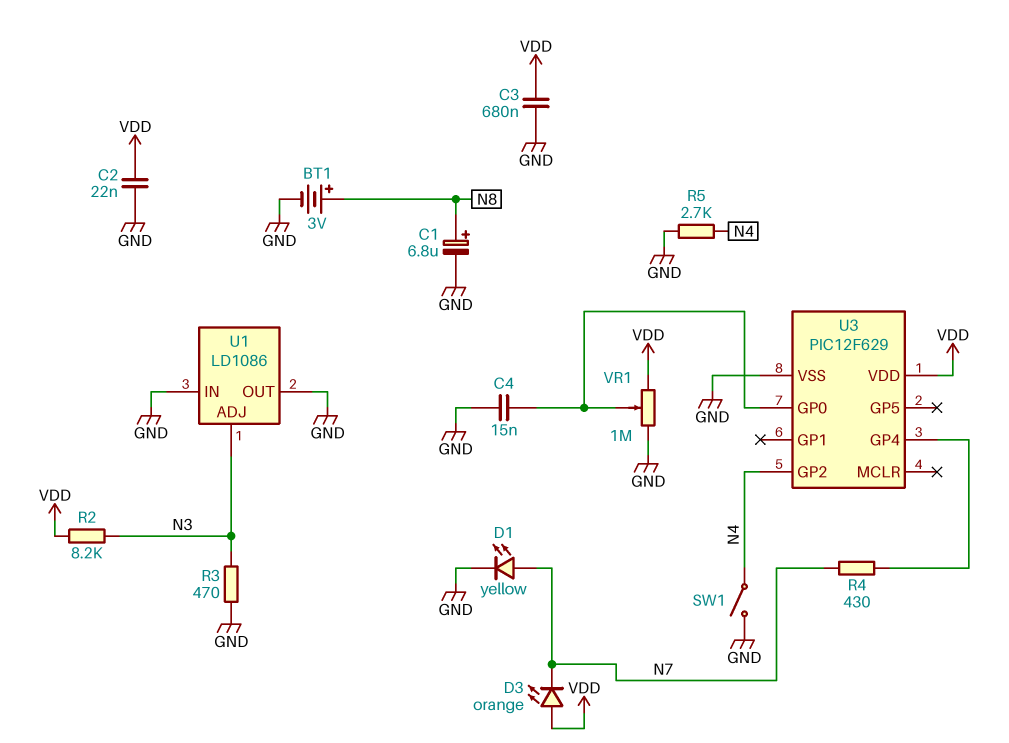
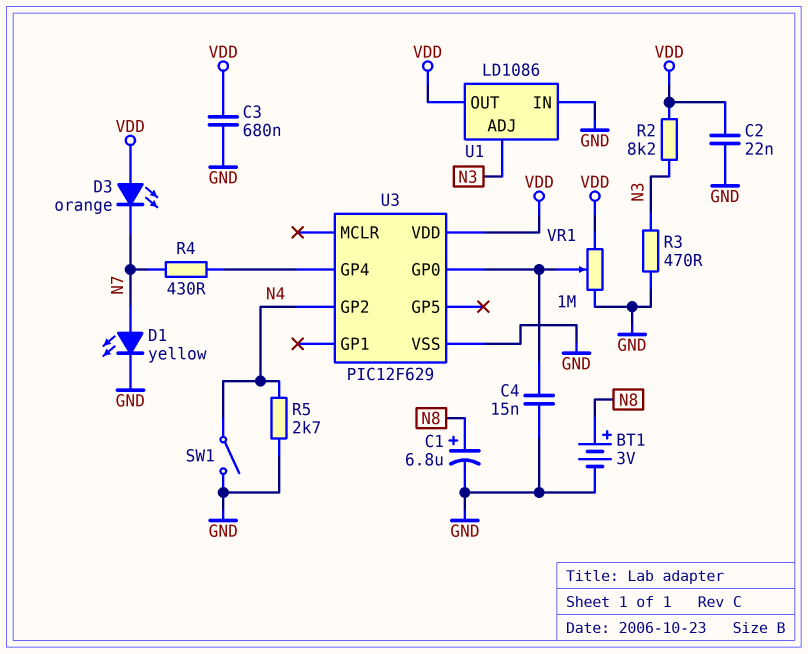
U1 pin OUT: GND -> VDD

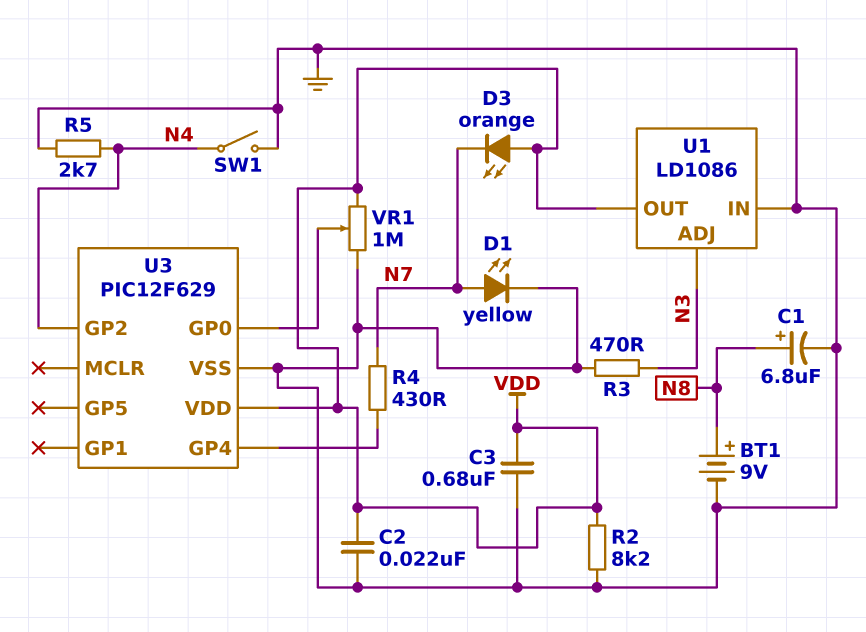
BT1: 3V (plus N8, minus GND) -> 9V (plus N8, minus GND)
C4: 15nF (GND, U3/GP0) -> none
R2: 8.2k (N3, VDD) -> 8.2k (GND, VDD)

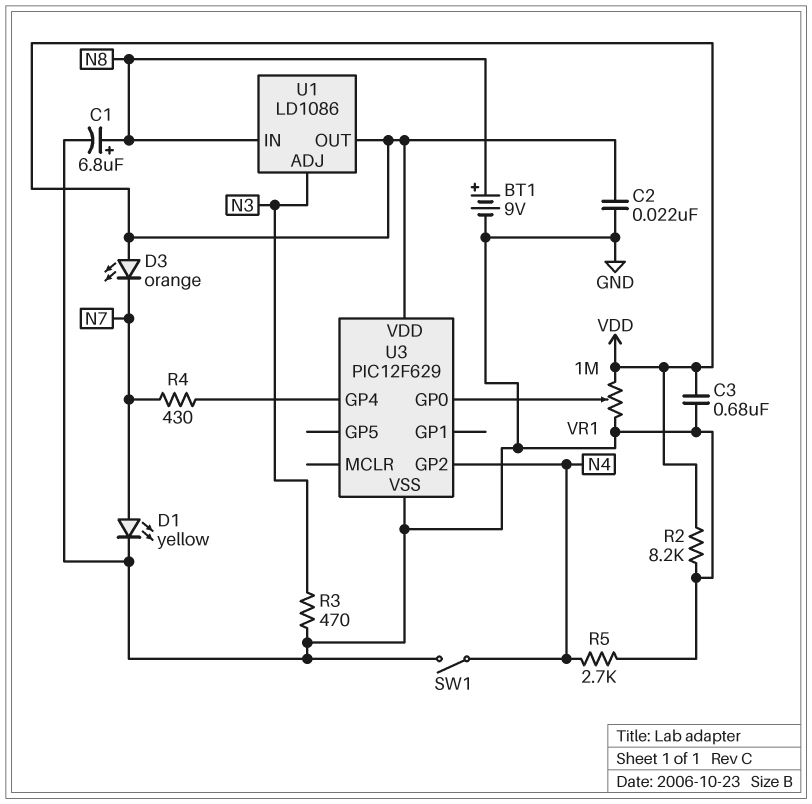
U1 pin IN: GND -> N8

